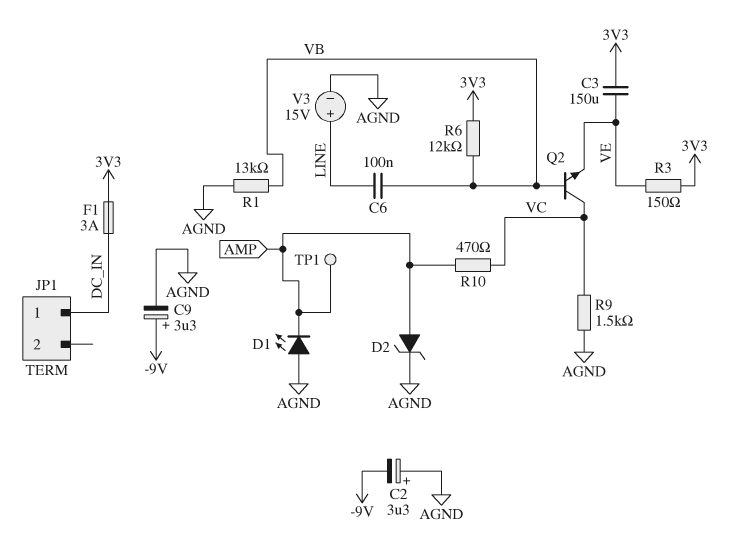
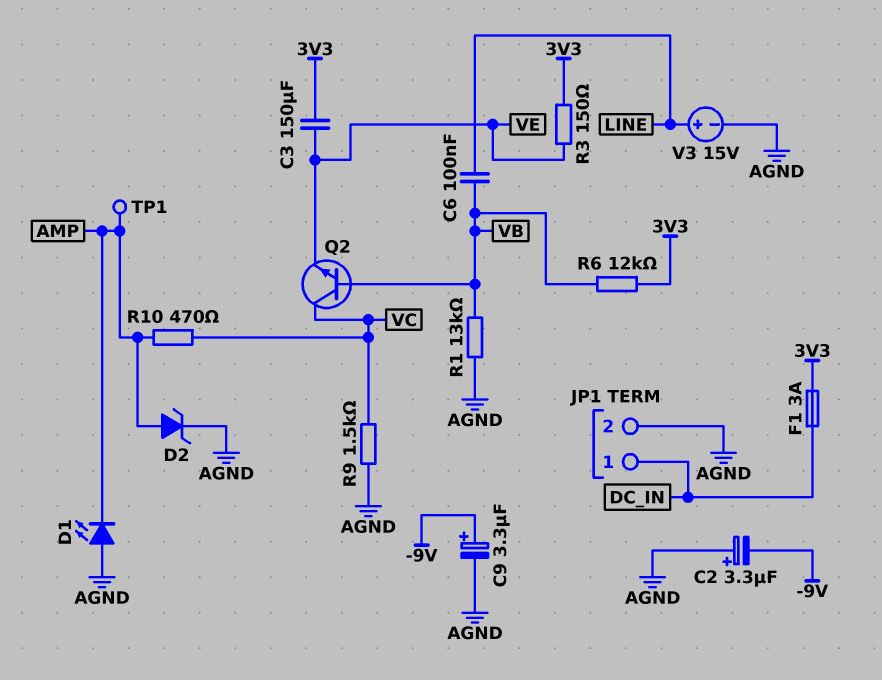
JP1 pin 2: none -> AGND

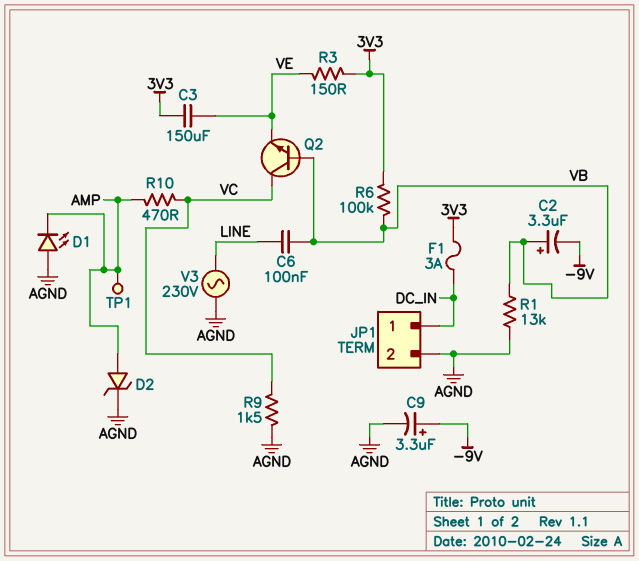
C2: 3.3uF (plus AGND, minus -9V) -> 3.3uF (plus VB, minus -9V)
R6: 12k (3V3, VB) -> 100k (3V3, VB)
V3: 15V (plus LINE, minus AGND) -> AC 230V (AGND, LINE)

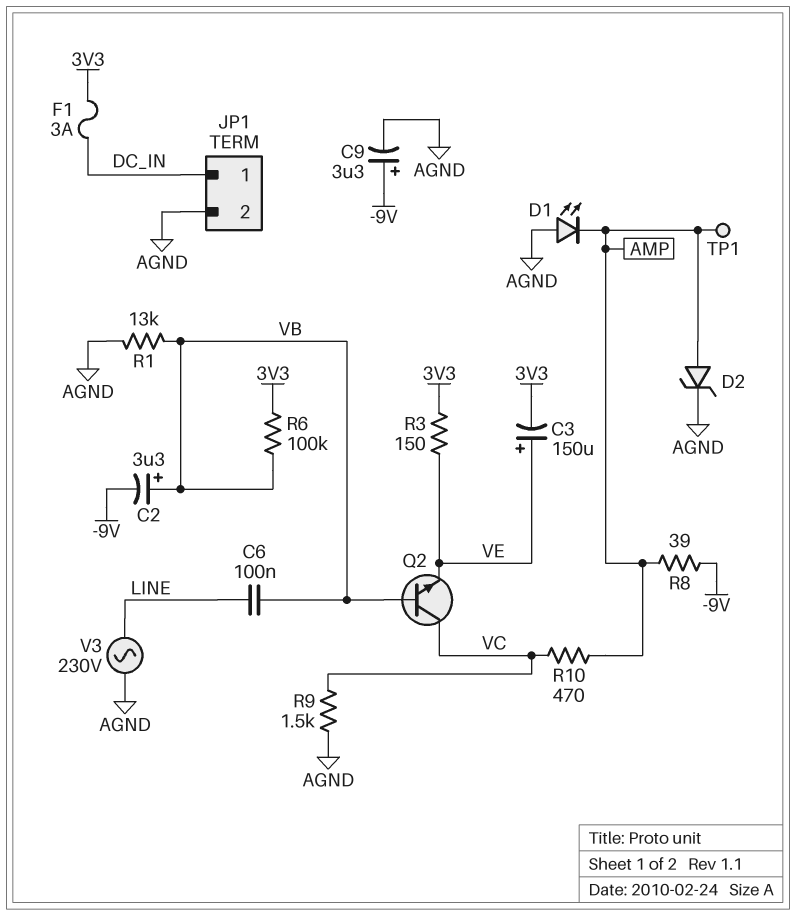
C3: 150uF (3V3, VE) -> 150uF (plus VE, minus 3V3)
R8: none -> 39 (-9V, AMP)

